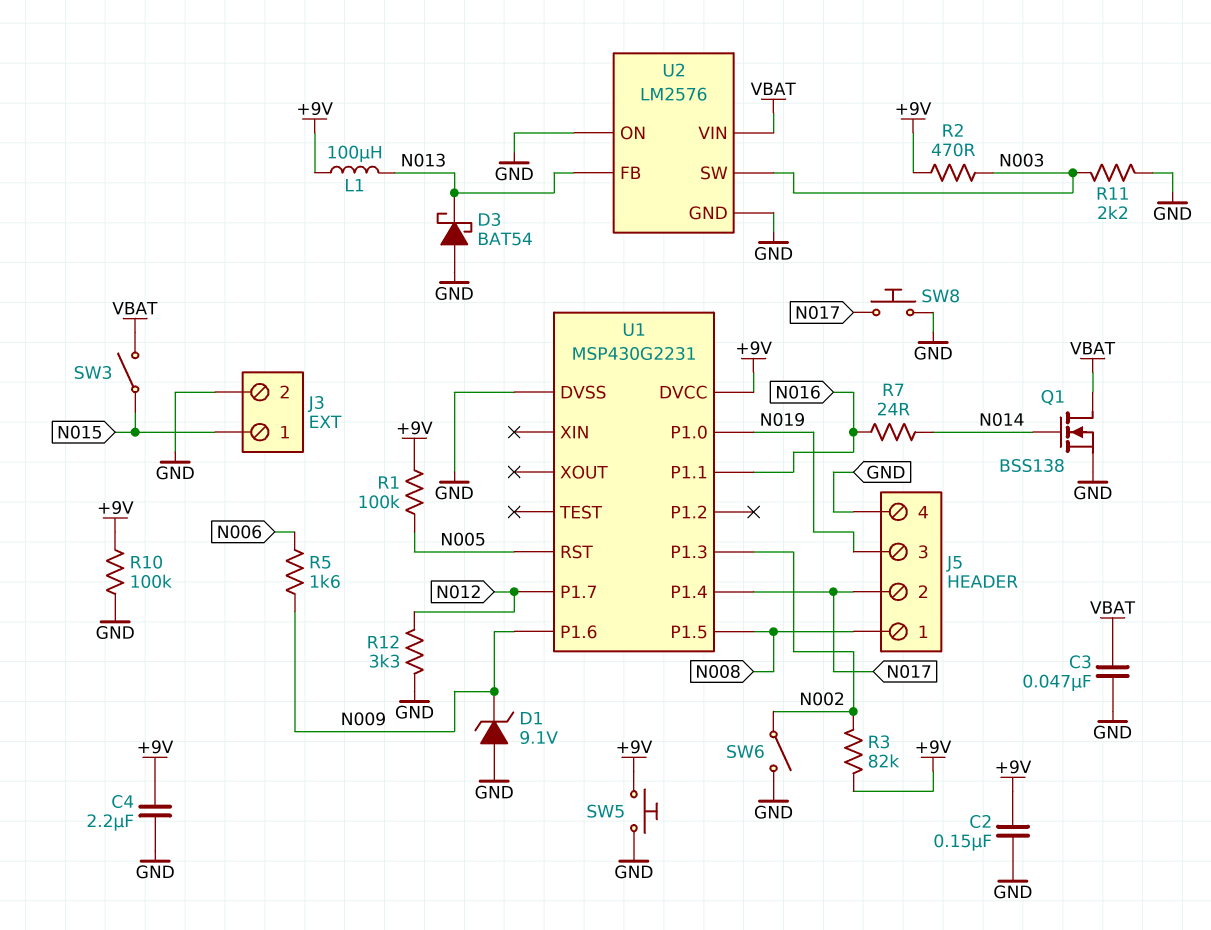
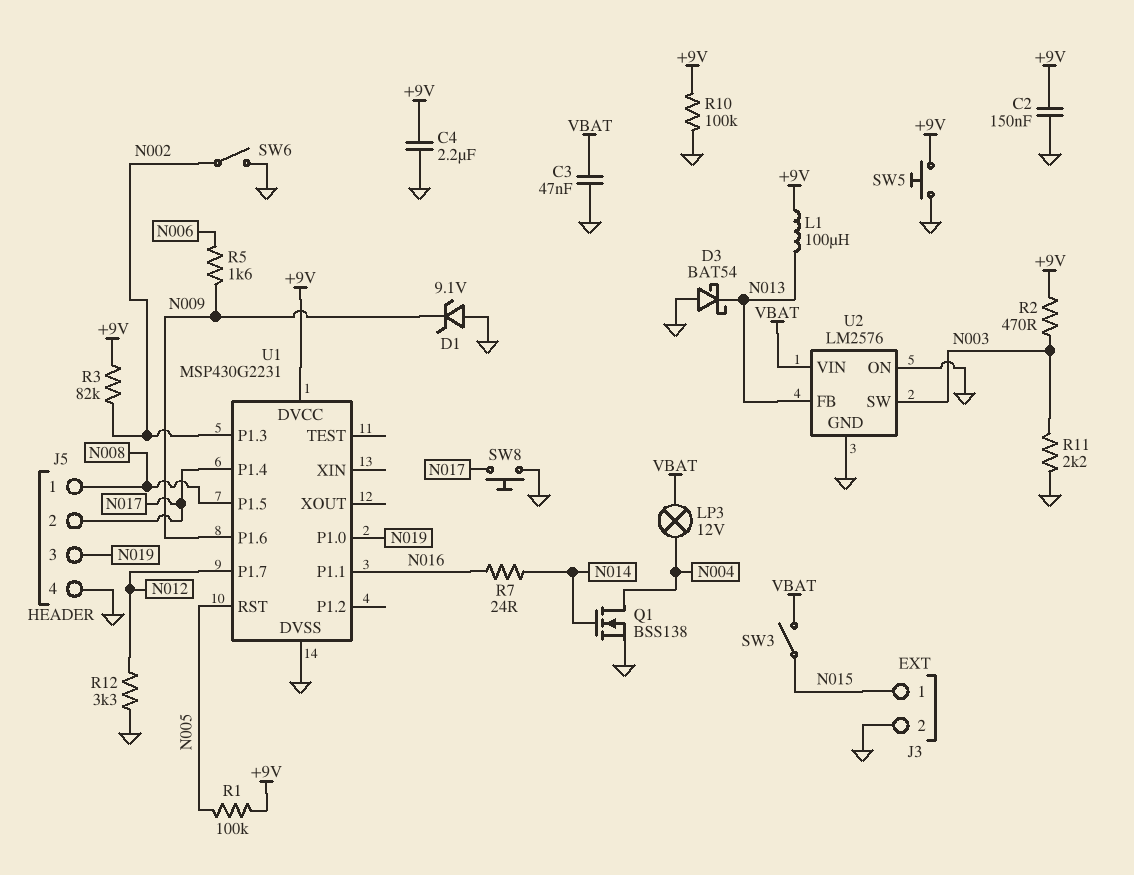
LP3: none -> lamp 12V (N004, VBAT)
Q1: NMOS BSS138 (G N014, D VBAT, S GND) -> NMOS BSS138 (G N014, D N004, S GND)

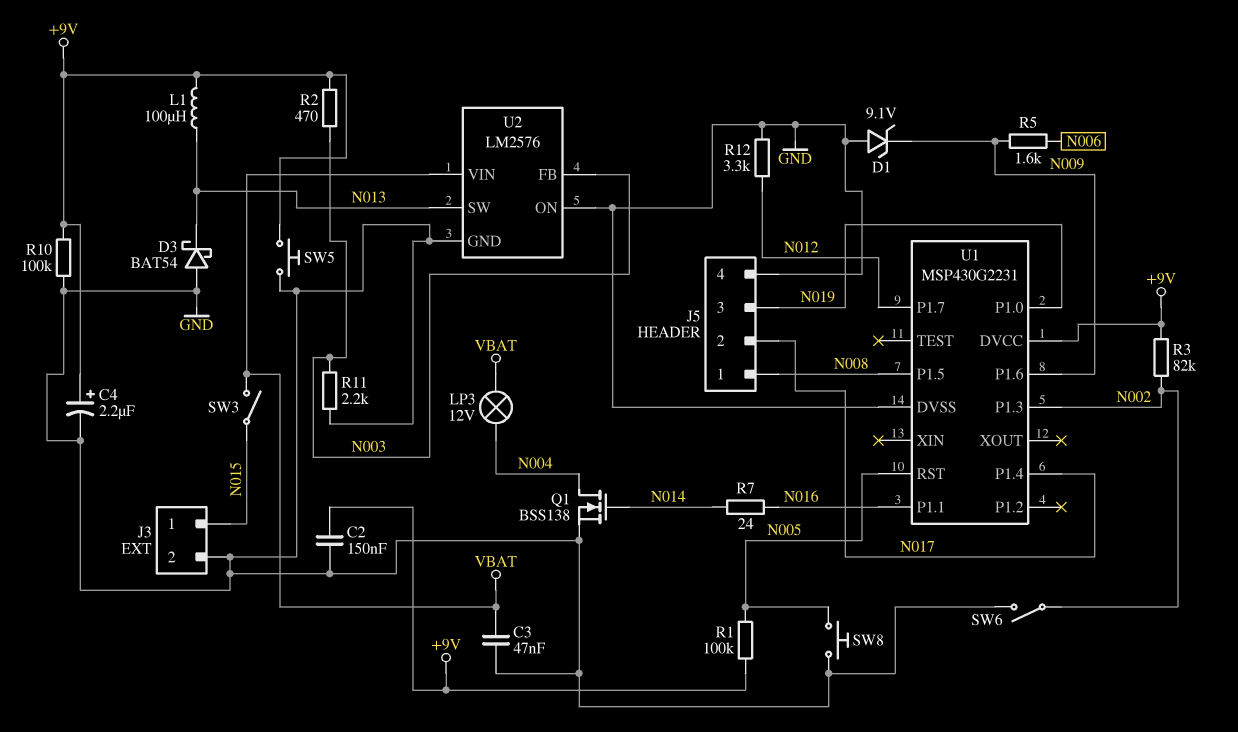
C4: 2.2uF (+9V, GND) -> 2.2uF (plus +9V, minus GND)
SW8: button (GND, N017) -> button (GND, N005)
U2 pin FB: N013 -> N003
U2 pin SW: N003 -> N013

